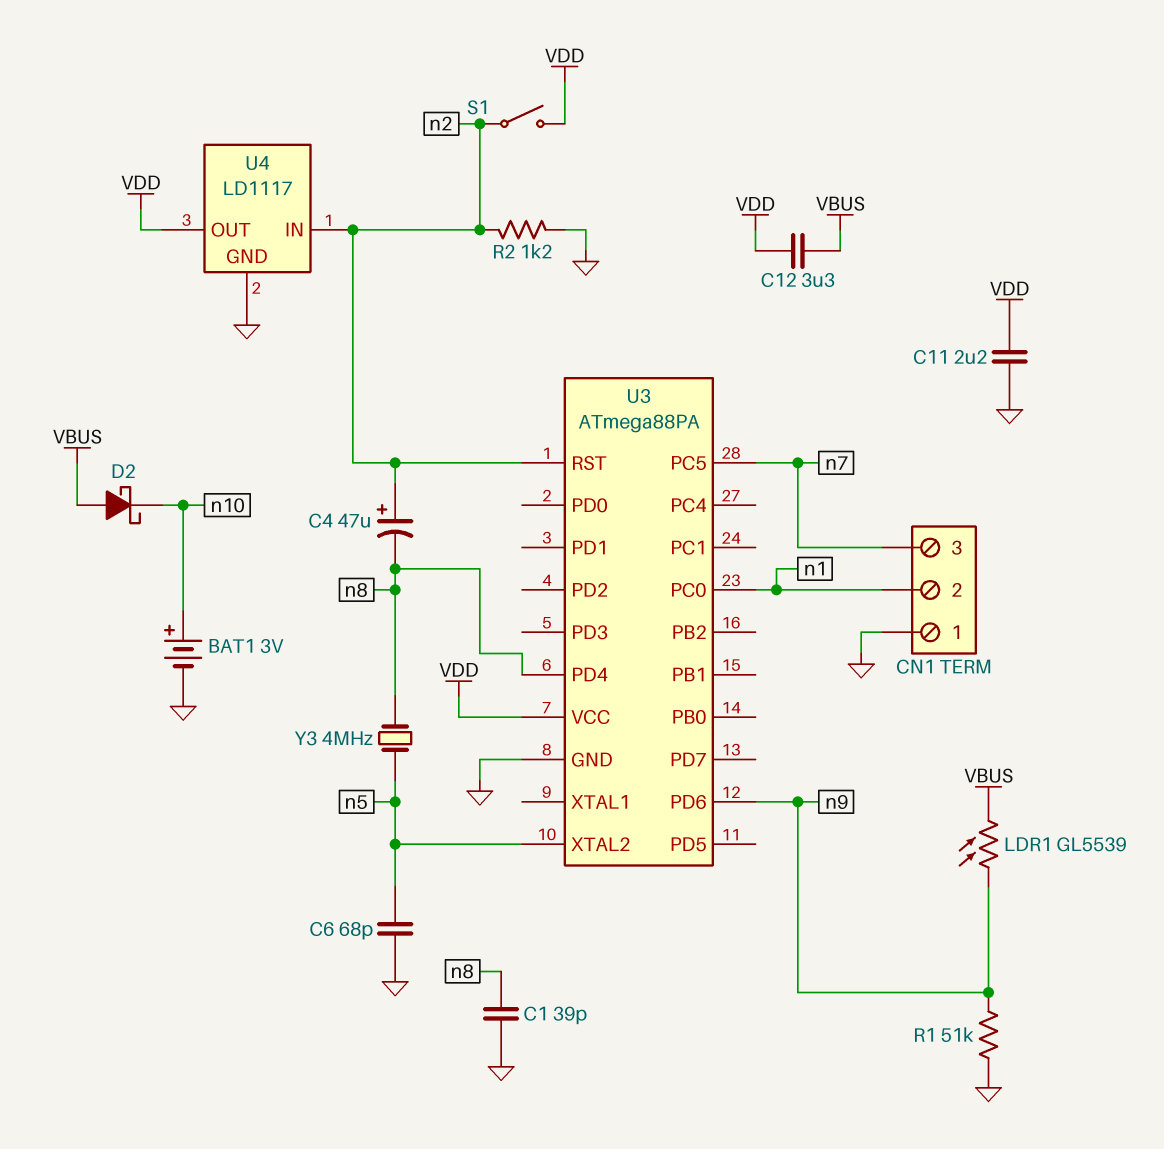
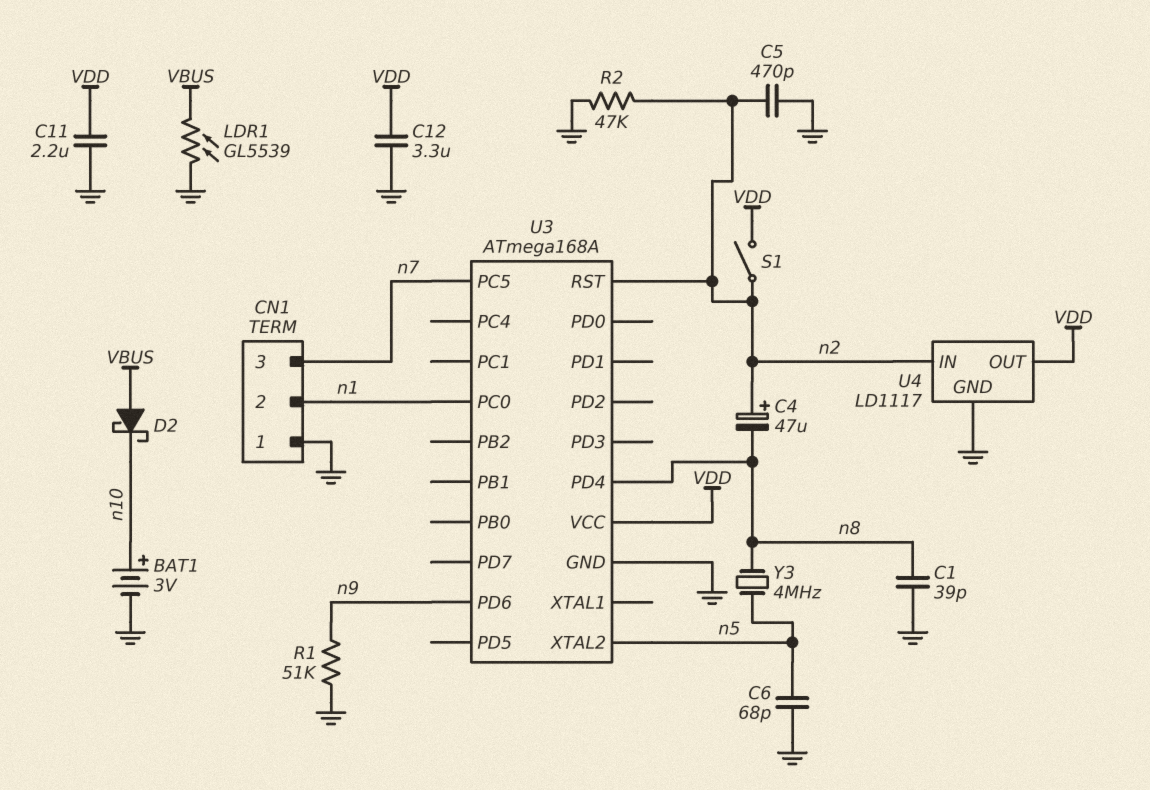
C5: none -> 470pF (GND, n2)
C12: 3.3uF (VBUS, VDD) -> 3.3uF (GND, VDD)
LDR1: GL5539 (VBUS, n9) -> GL5539 (GND, VBUS)
R2: 1.2k (GND, n2) -> 47k (GND, n2)
U3: ATmega88PA -> ATmega168A

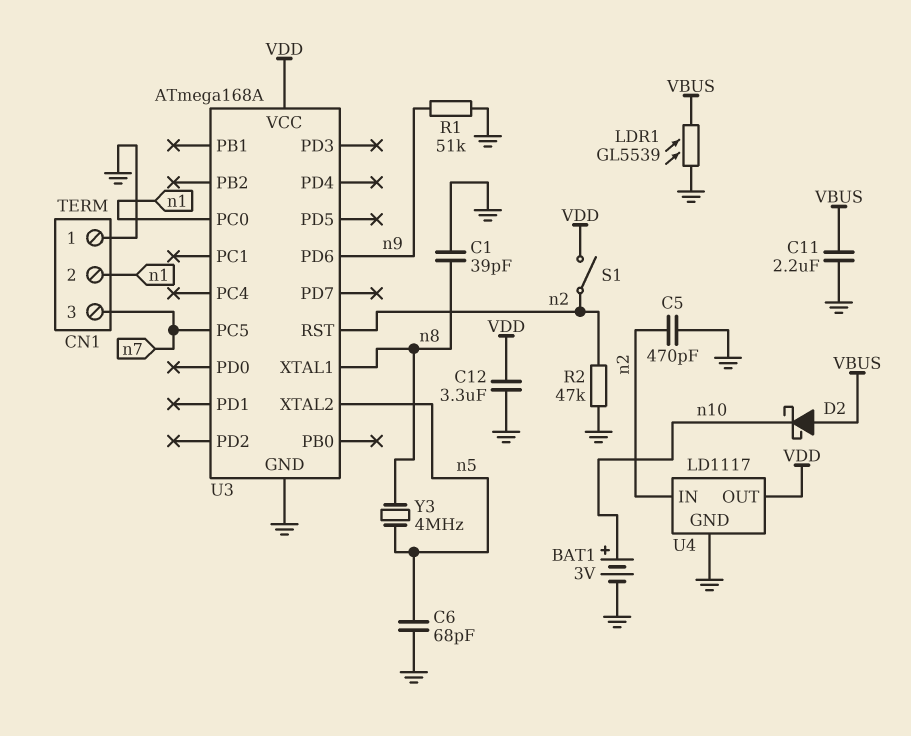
C4: 47uF (plus n2, minus n8) -> none
C11: 2.2uF (GND, VDD) -> 2.2uF (GND, VBUS)
U3 pin PD4: n8 -> none
U3 pin XTAL1: none -> n8

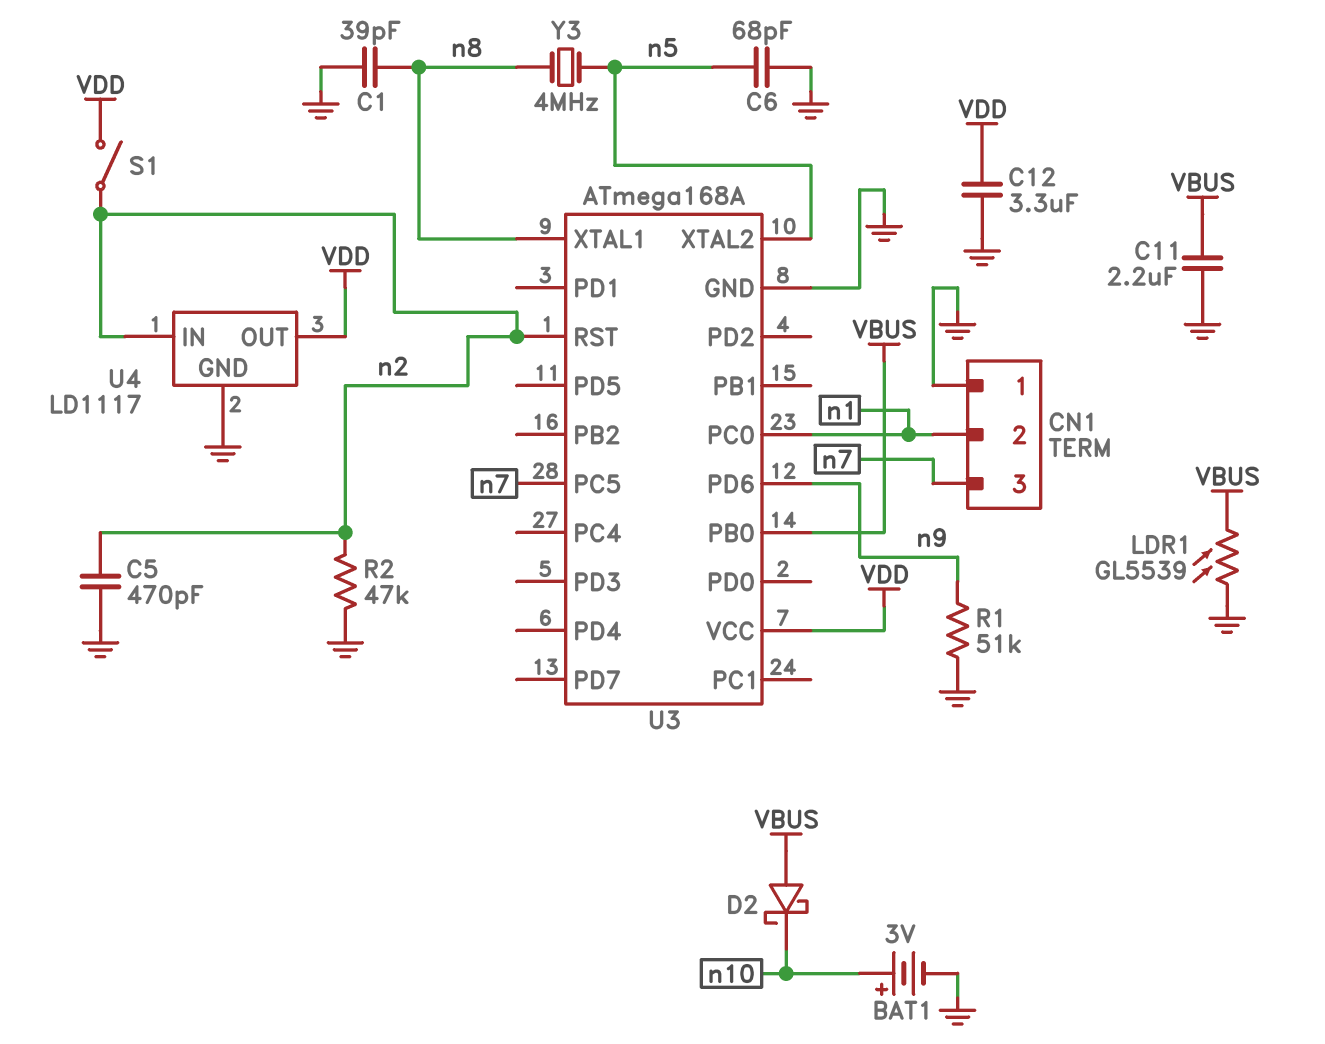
U3 pin PB0: none -> VBUS

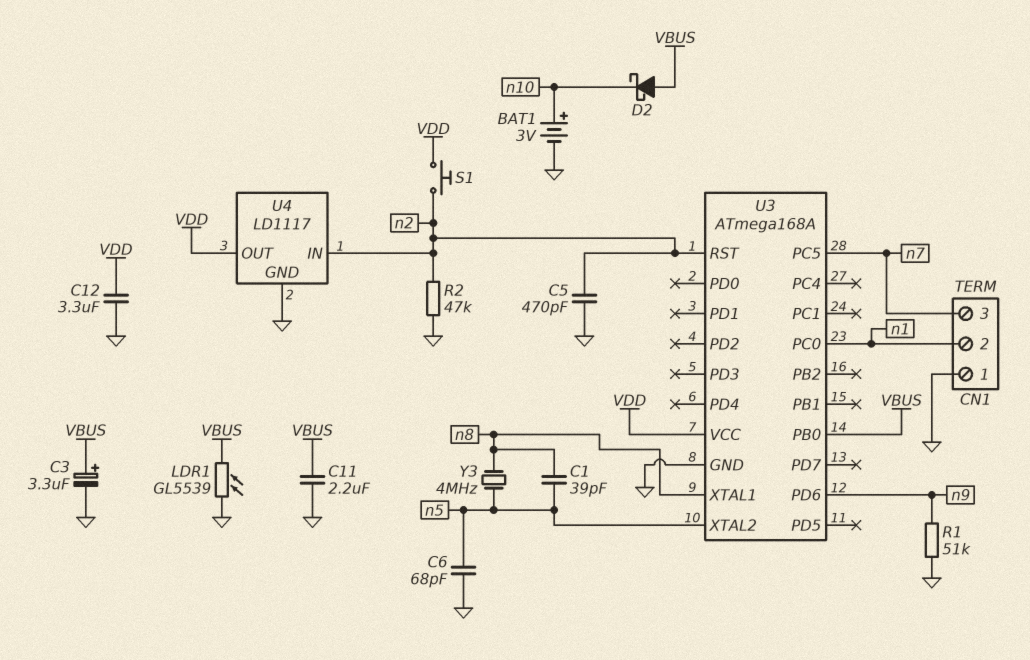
C1: 39pF (GND, n8) -> 39pF (n5, n8)
C3: none -> 3.3uF (plus VBUS, minus GND)
S1: switch (VDD, n2) -> button (VDD, n2)

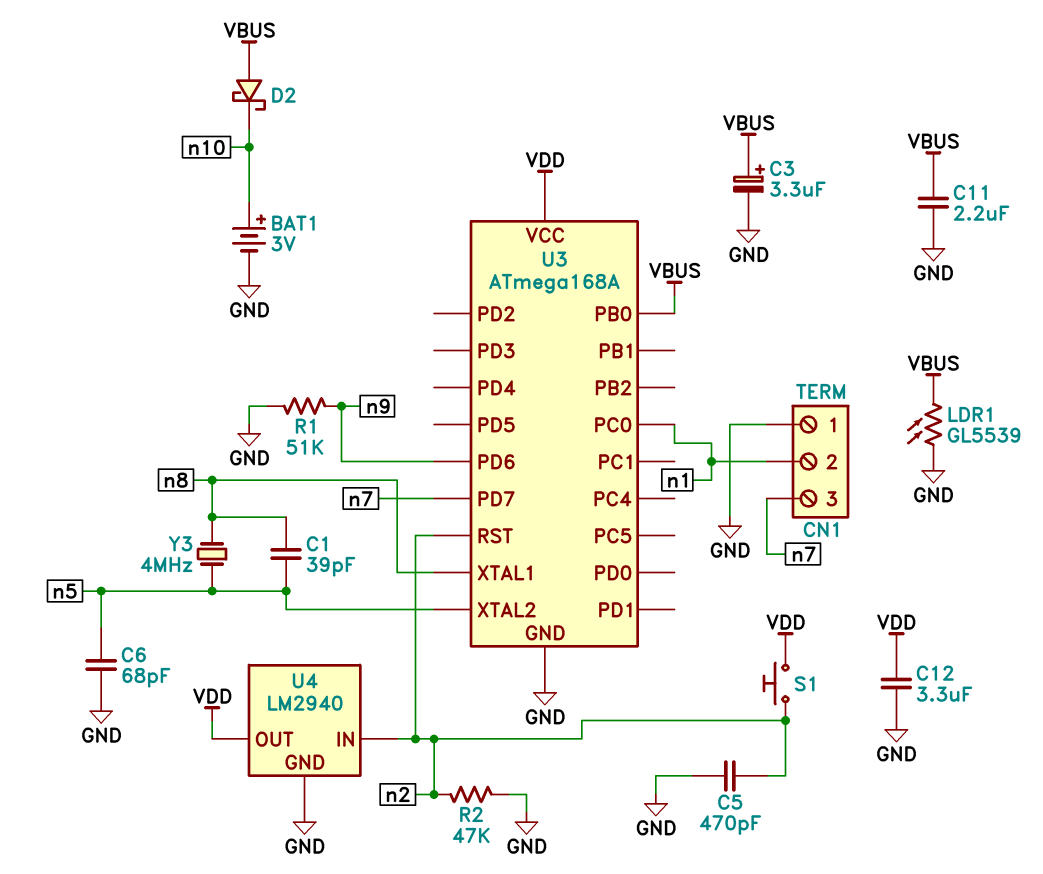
U3 pin PC5: n7 -> none
U3 pin PD7: none -> n7
U4: LD1117 -> LM2940

